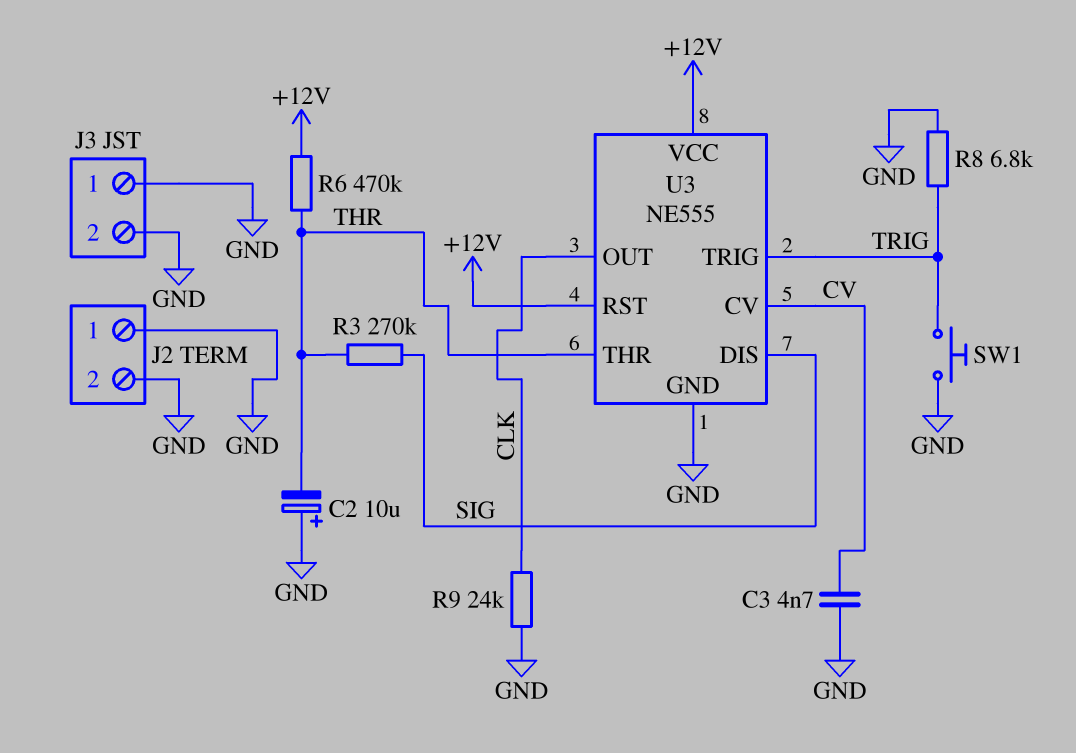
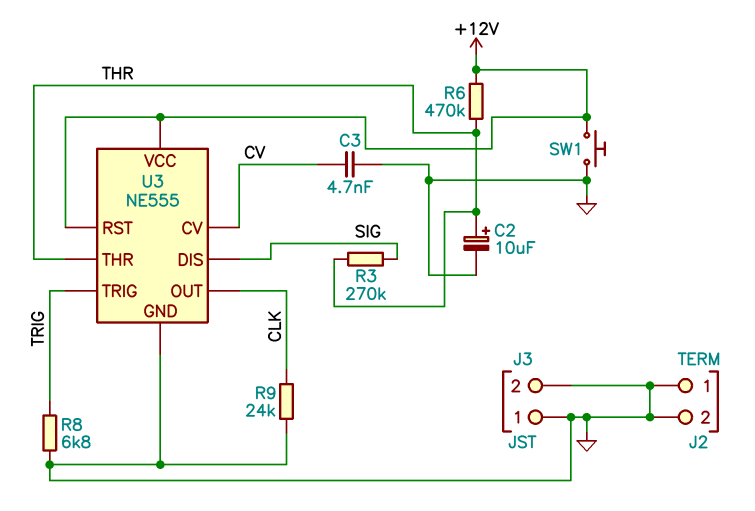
C2: 10uF (plus GND, minus THR) -> 10uF (plus THR, minus GND)
SW1: button (GND, TRIG) -> button (+12V, GND)

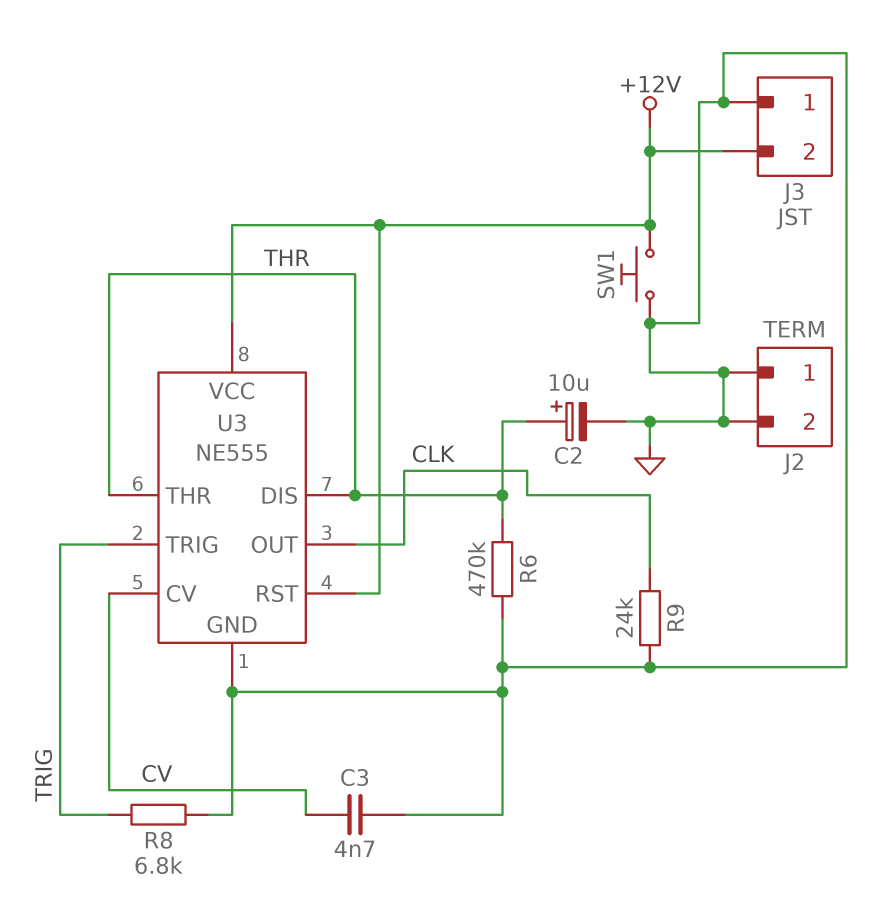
J3 pin 2: GND -> +12V
R3: 270k (SIG, THR) -> none
R6: 470k (+12V, THR) -> 470k (GND, THR)
U3 pin DIS: SIG -> THR

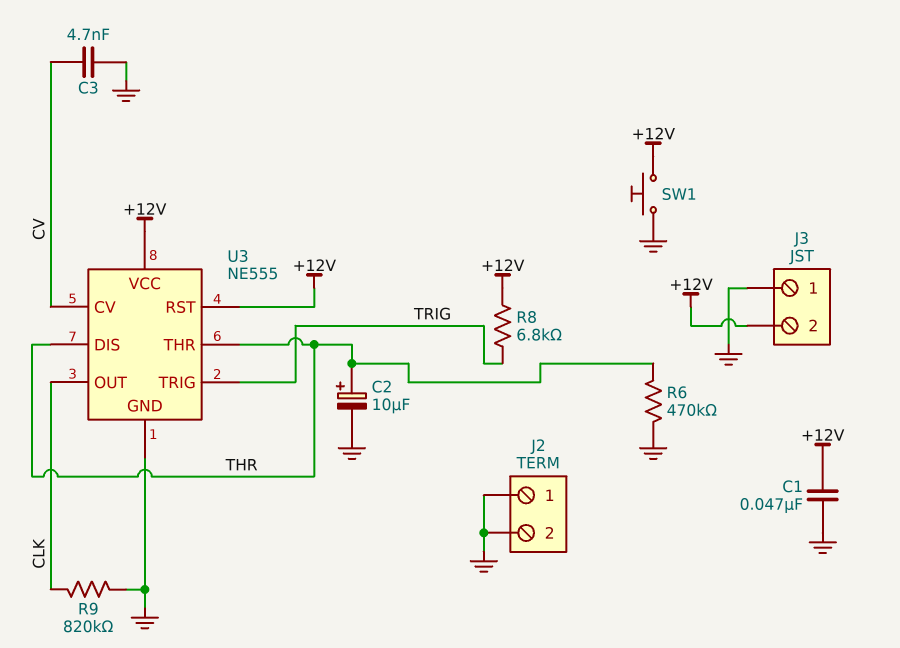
C1: none -> 47nF (+12V, GND)
R8: 6.8k (GND, TRIG) -> 6.8k (+12V, TRIG)
R9: 24k (CLK, GND) -> 820k (CLK, GND)

